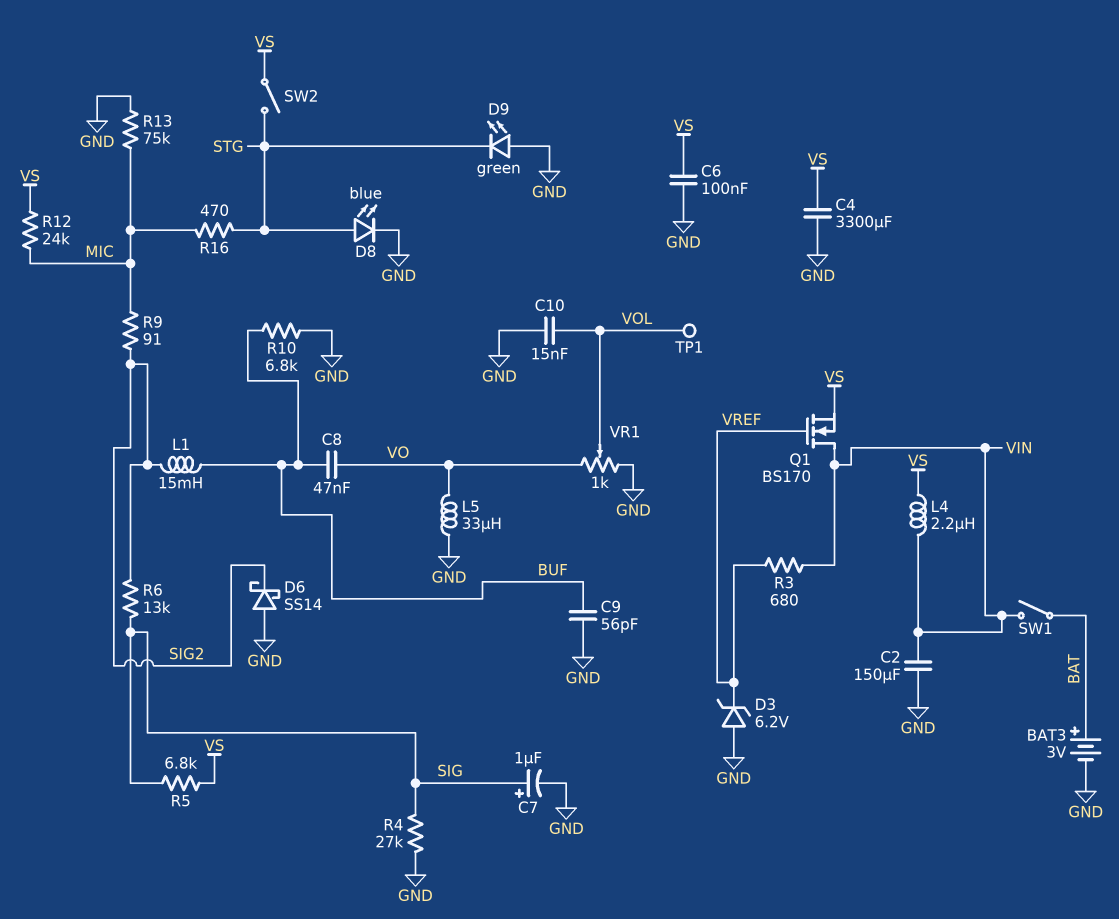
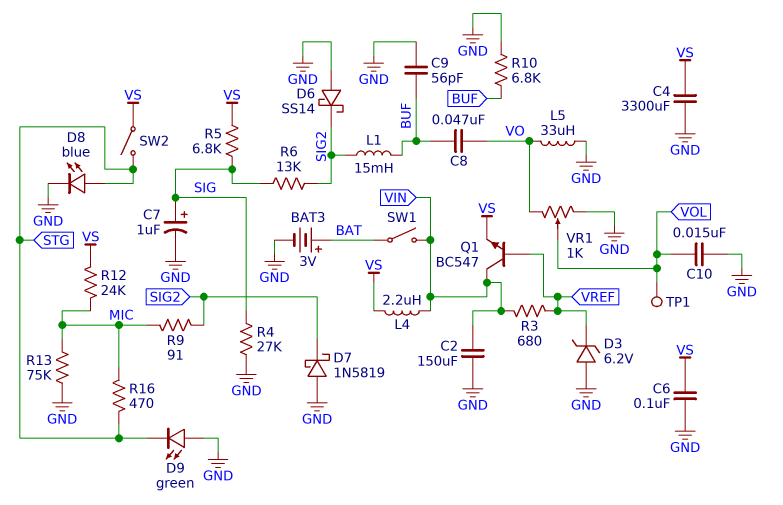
D7: none -> schottky 1N5819 (A GND, K SIG2)
Q1: NMOS BS170 (G VREF, D VIN, S VS) -> NPN BC547 (B VREF, C VIN, E VS)

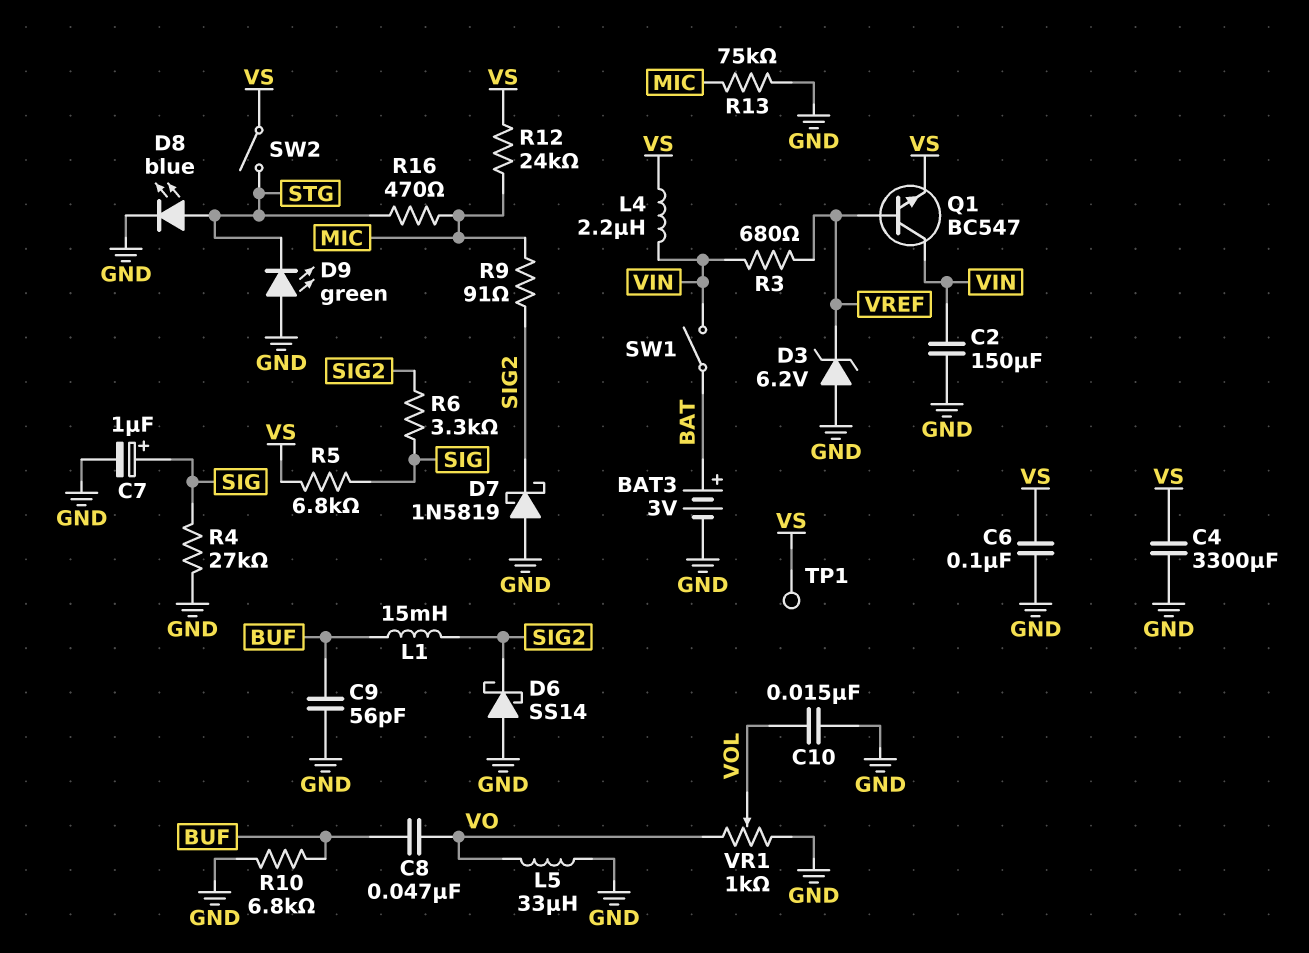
R6: 13k (SIG, SIG2) -> 3.3k (SIG, SIG2)
TP1: test point (VOL) -> test point (VS)

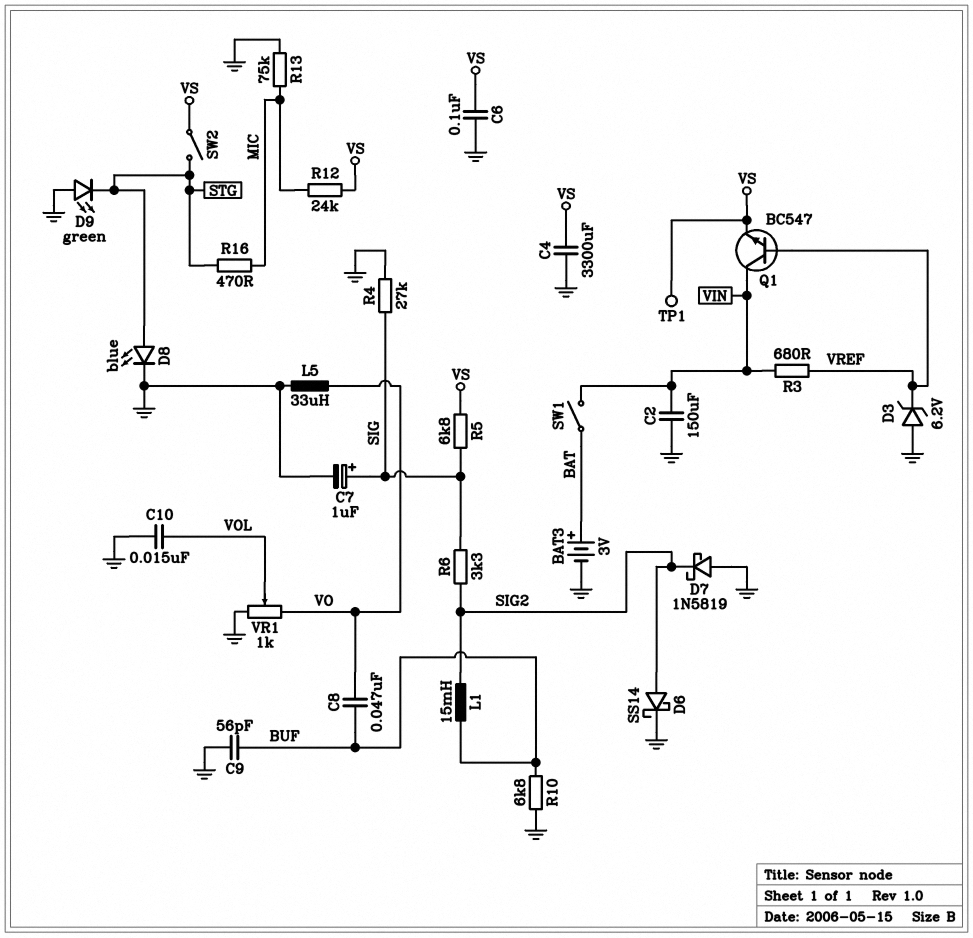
D6: schottky SS14 (A GND, K SIG2) -> schottky SS14 (A SIG2, K GND)
L4: 2.2uH (VIN, VS) -> none
R9: 91 (MIC, SIG2) -> none

